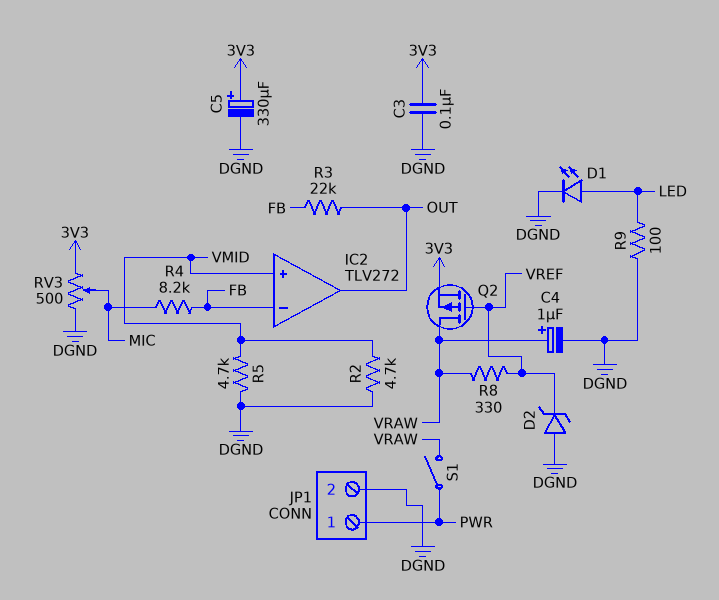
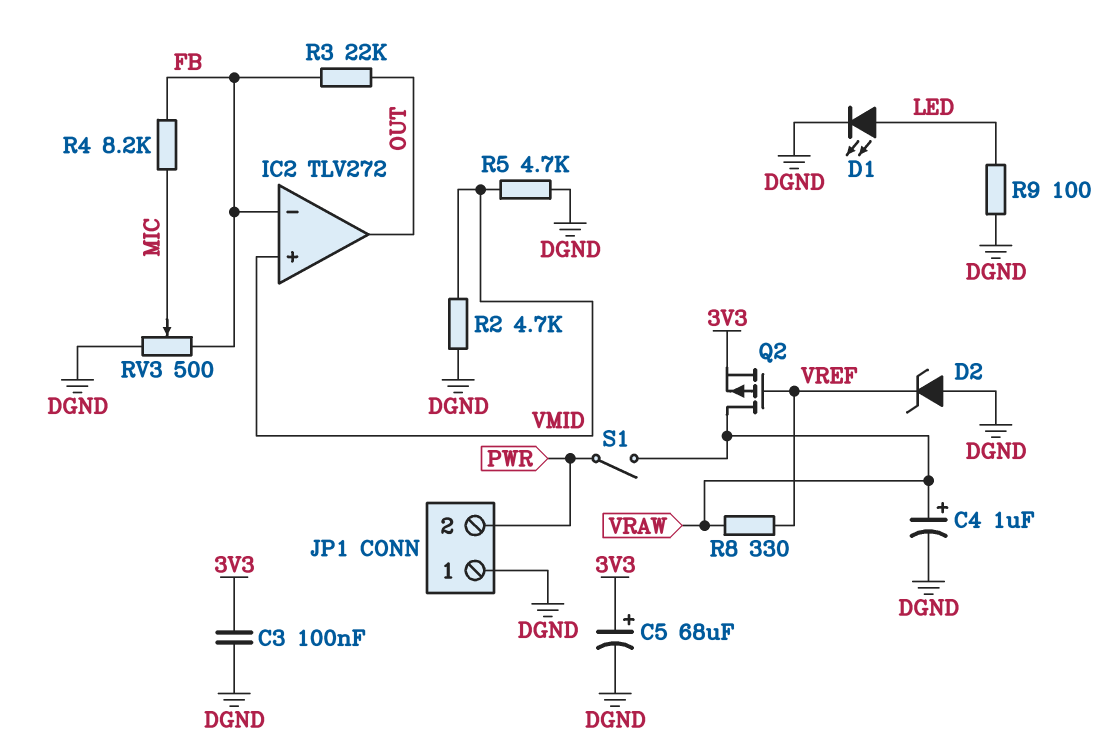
C5: 330uF (plus 3V3, minus DGND) -> 68uF (plus 3V3, minus DGND)
JP1 pin 1: PWR -> DGND
JP1 pin 2: DGND -> PWR
RV3: 500 (3V3, DGND, wiper MIC) -> 500 (DGND, FB, wiper MIC)

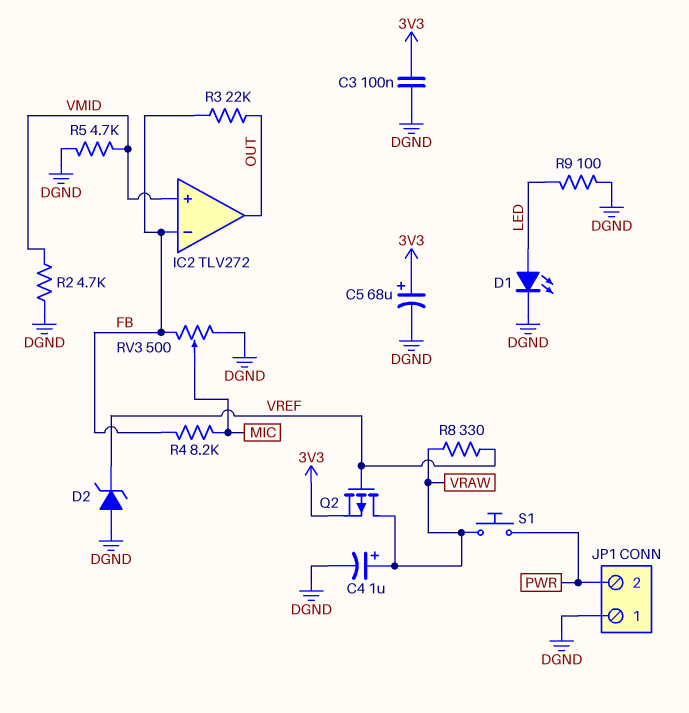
S1: switch (PWR, VRAW) -> button (PWR, VRAW)

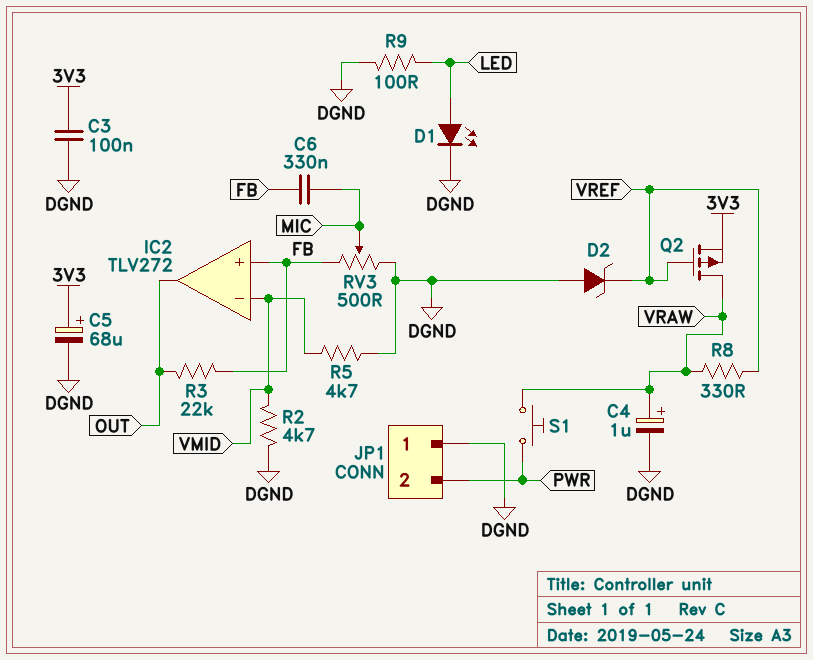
C6: none -> 330nF (FB, MIC)
IC2 pin in+: VMID -> FB
IC2 pin in-: FB -> VMID
R4: 8.2k (FB, MIC) -> none

